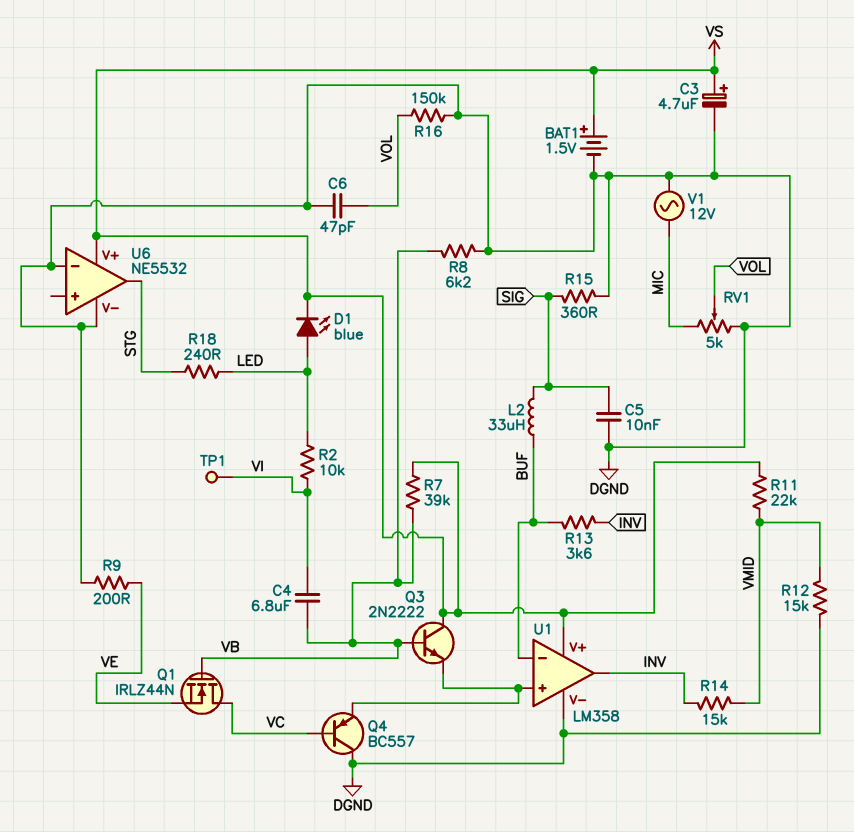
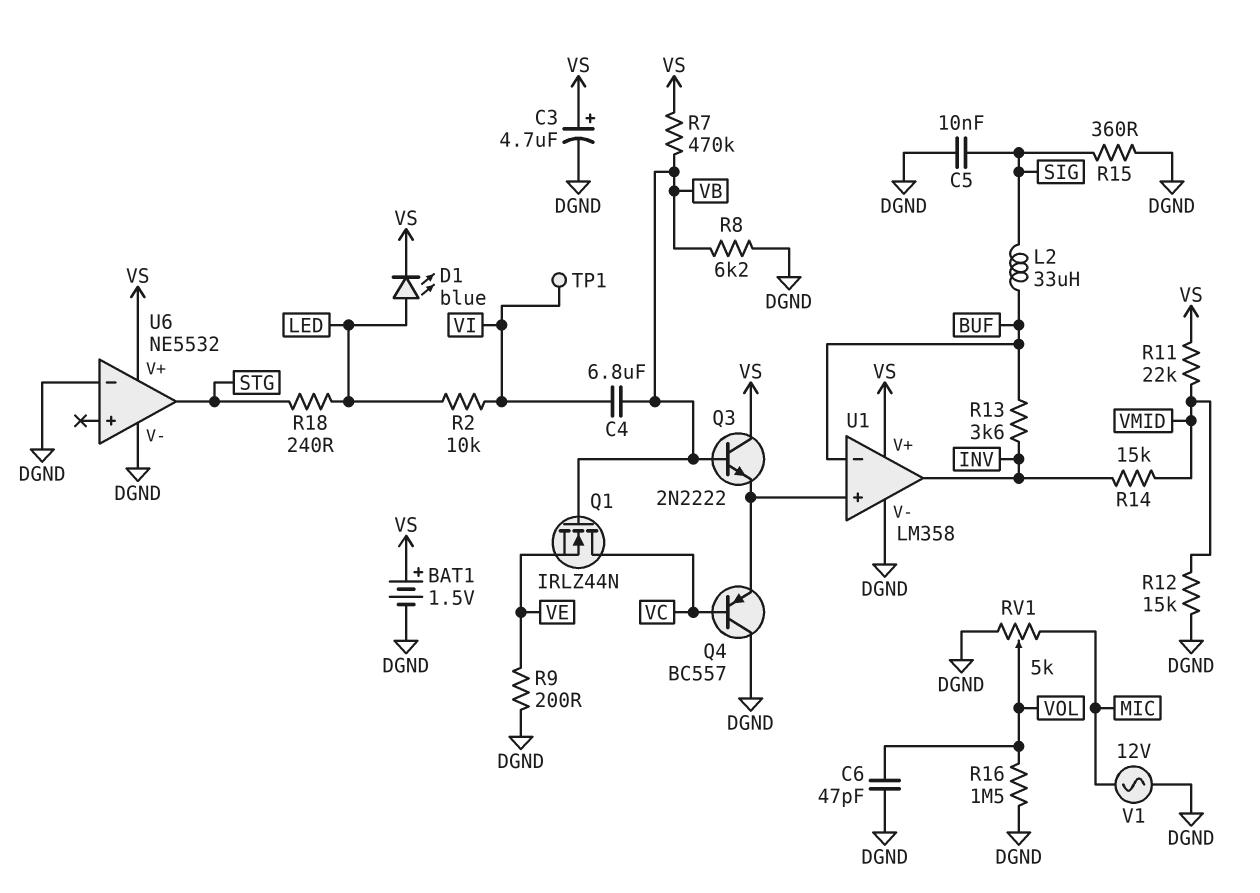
R7: 39k (VB, VS) -> 470k (VB, VS)
R16: 150k (DGND, VOL) -> 1.5M (DGND, VOL)

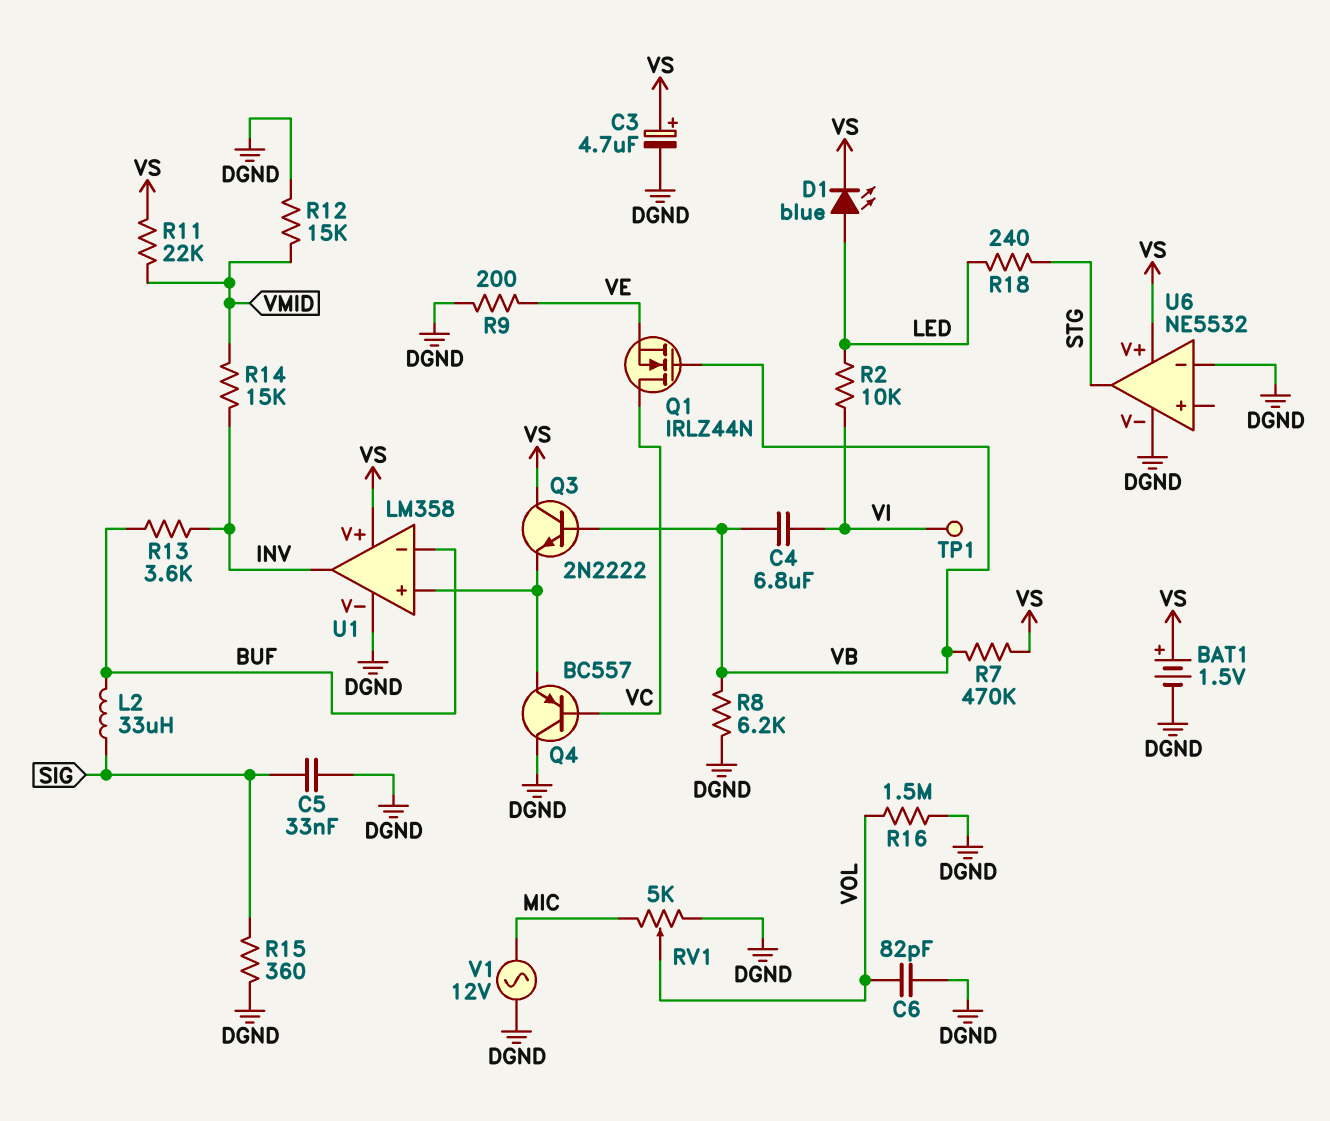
C5: 10nF (DGND, SIG) -> 33nF (DGND, SIG)
C6: 47pF (DGND, VOL) -> 82pF (DGND, VOL)

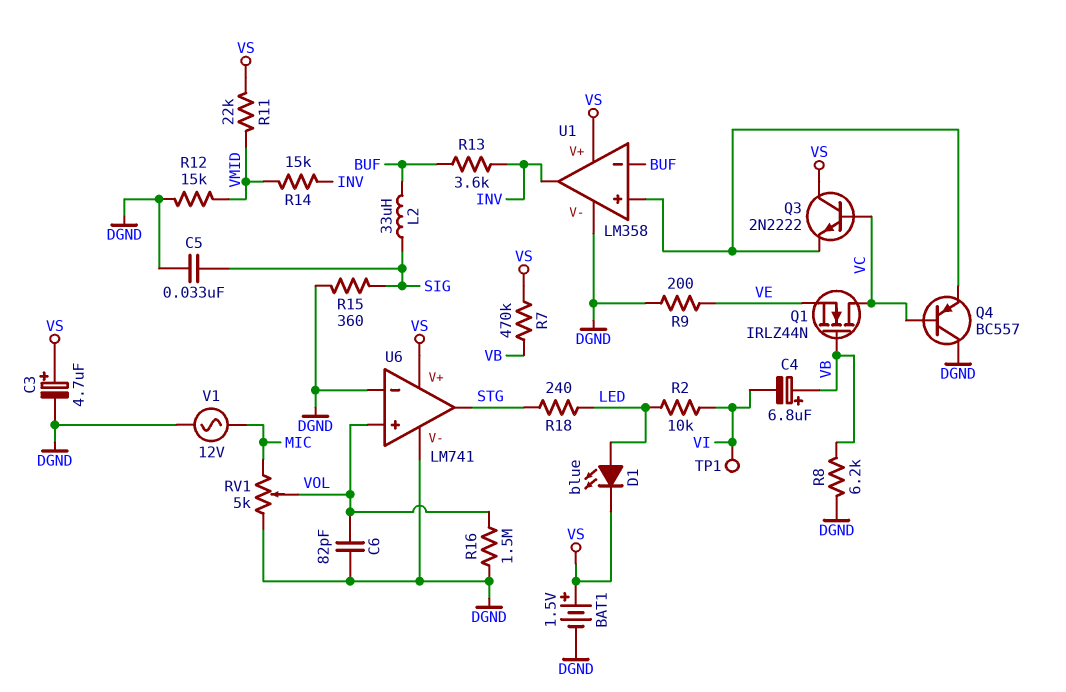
C4: 6.8uF (VB, VI) -> 6.8uF (plus VB, minus VI)
Q3: NPN 2N2222 (B VB, C VS, E U1/in+) -> NPN 2N2222 (B VC, C VS, E U1/in+)
U6: NE5532 -> LM741
U6 pin in+: none -> VOL

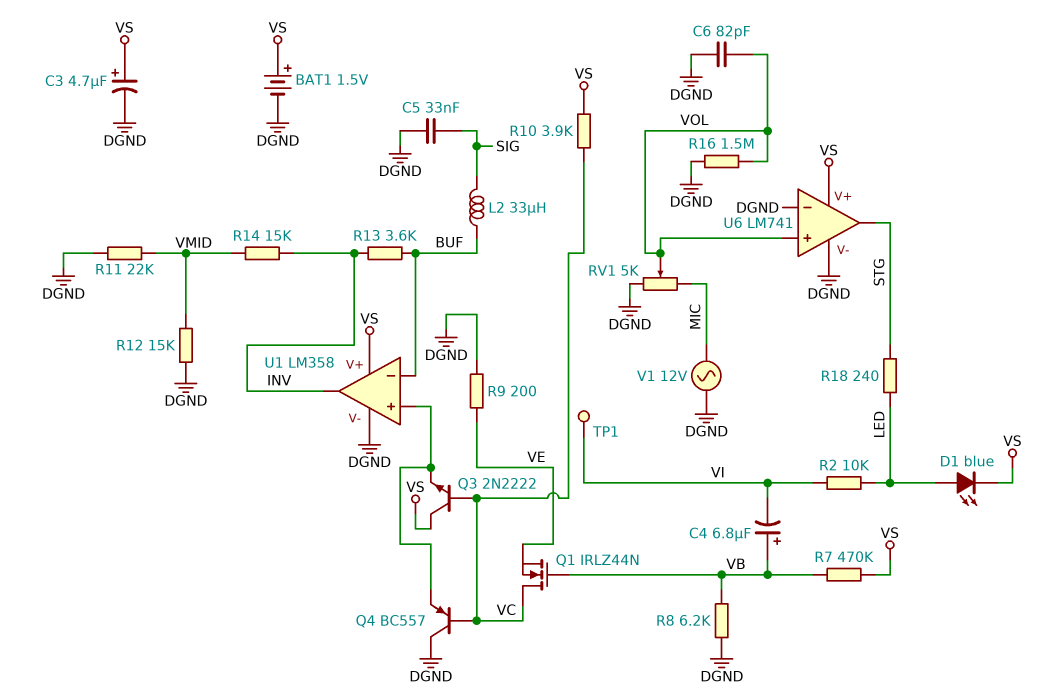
R10: none -> 3.9k (VC, VS)
R11: 22k (VMID, VS) -> 22k (DGND, VMID)
R15: 360 (DGND, SIG) -> none

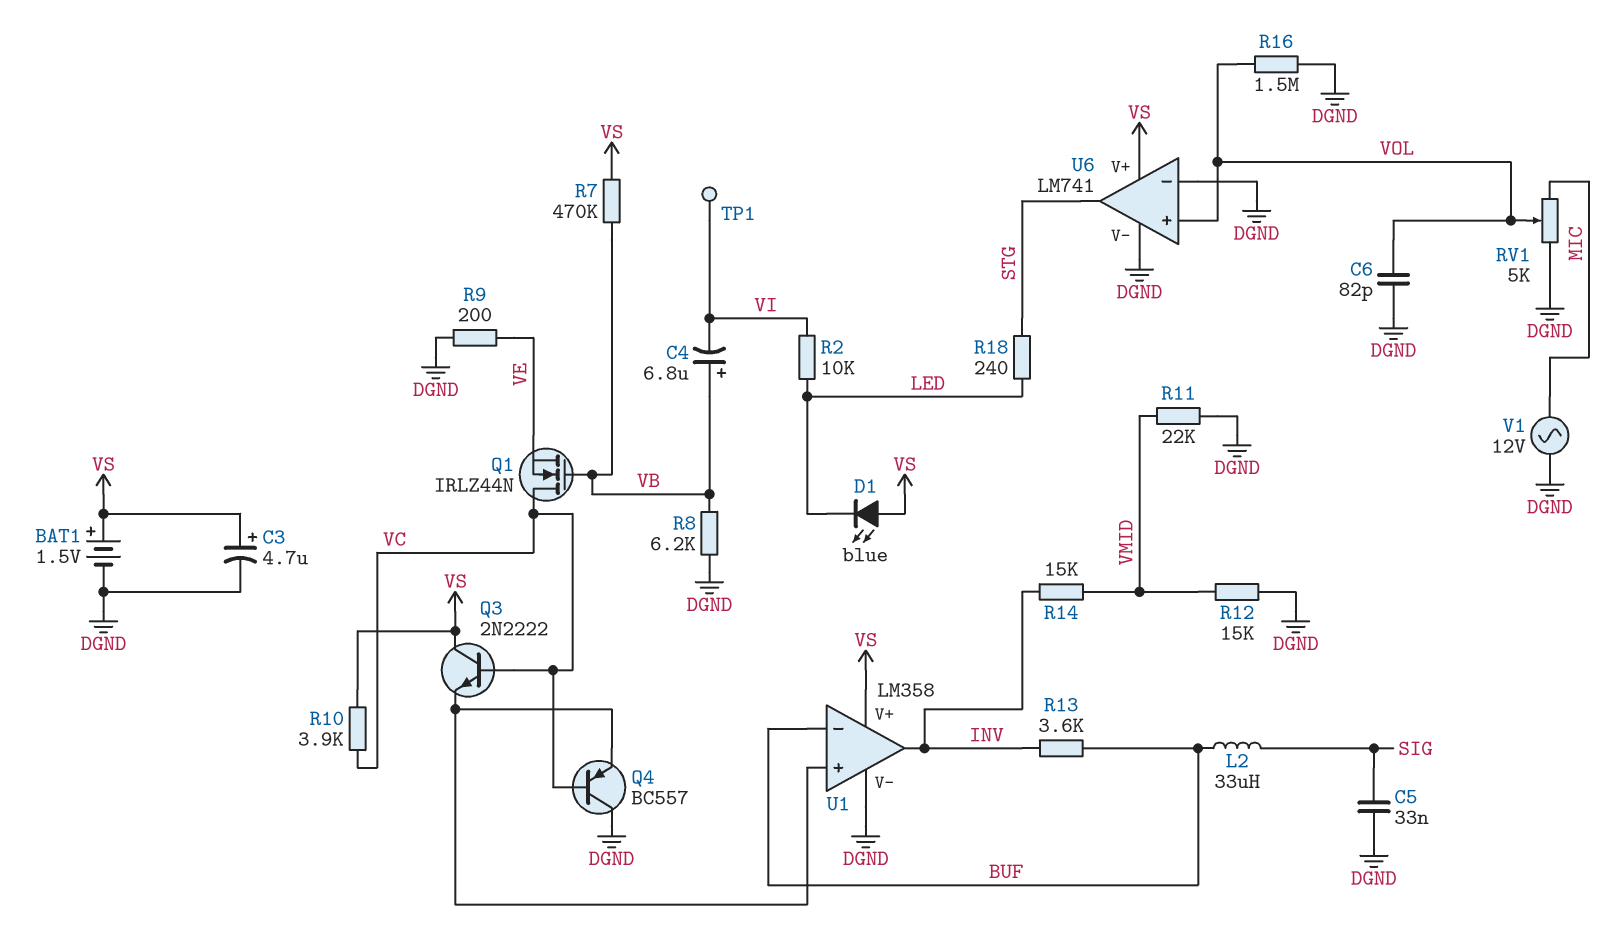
D1: LED blue (A LED, K VS) -> LED blue (A VS, K LED)

